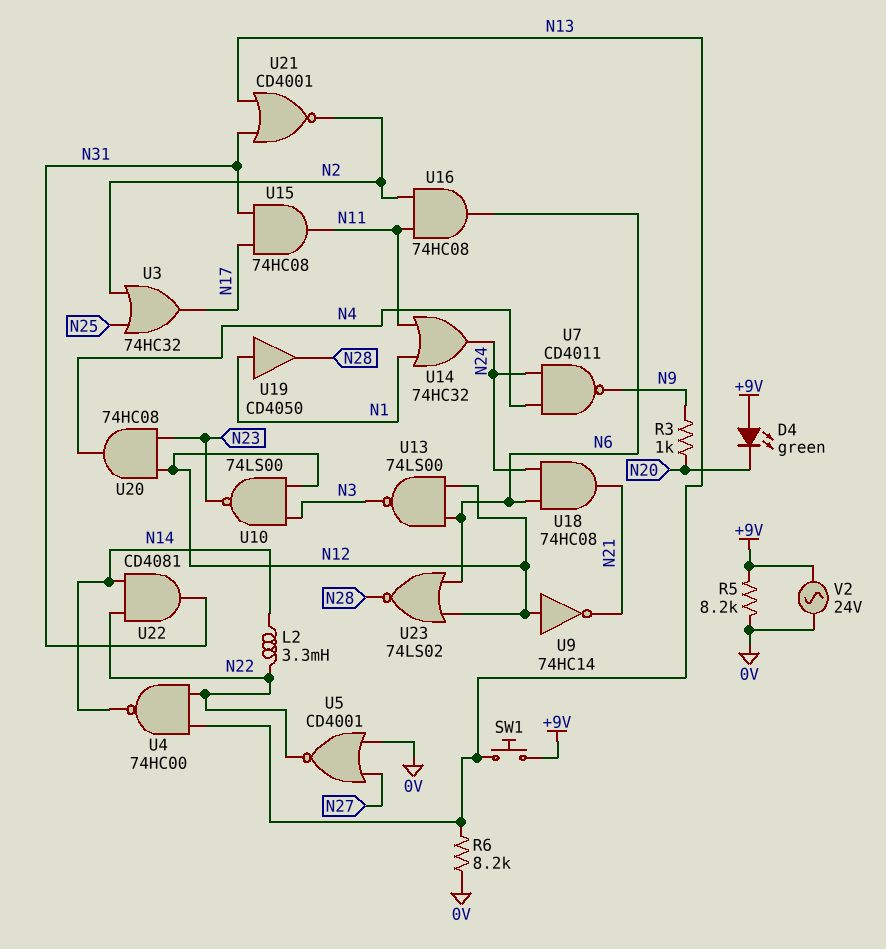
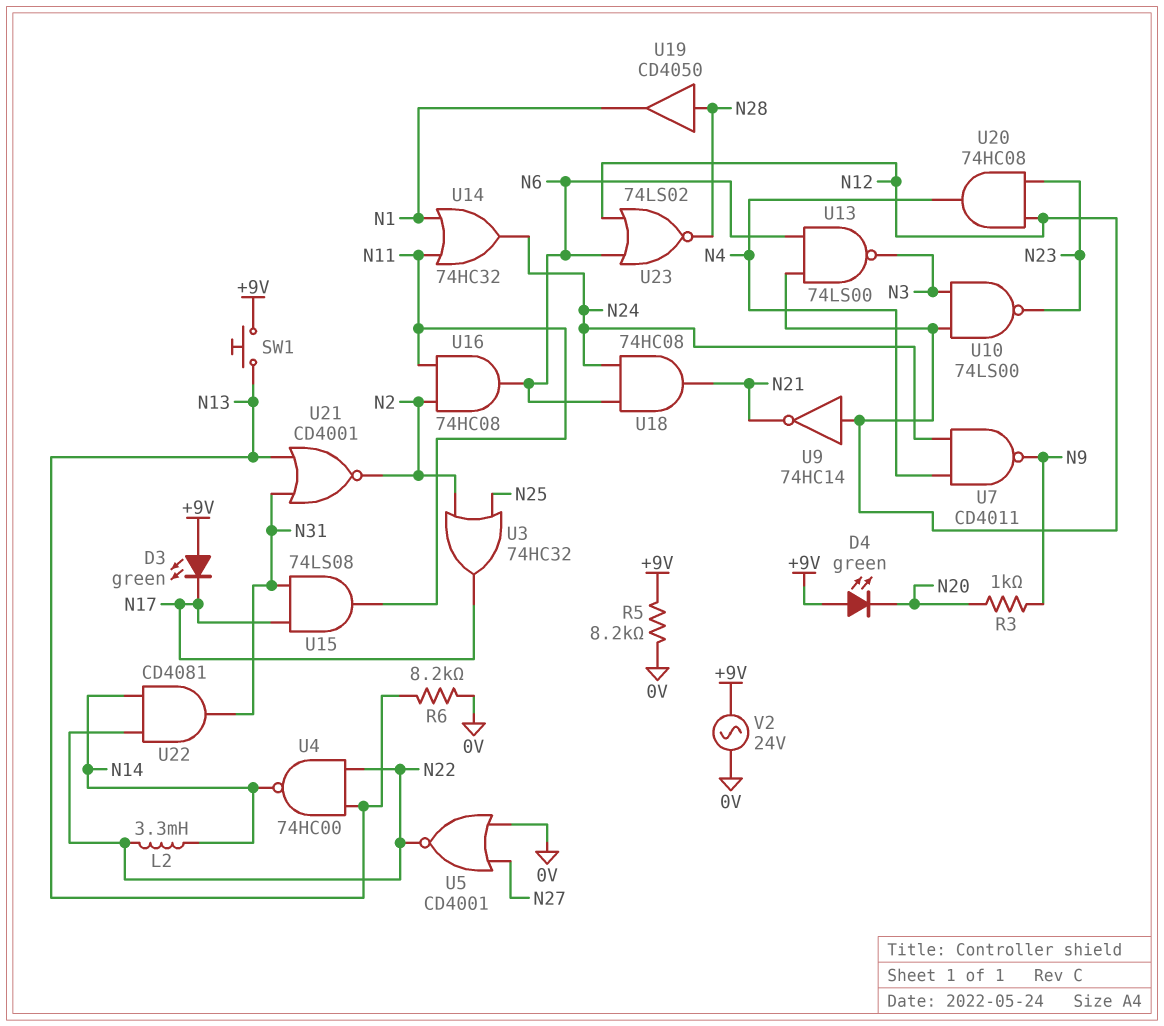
D3: none -> LED green (A +9V, K N17)
U15: AND 74HC08 (in N17, in N31, out N11) -> AND 74LS08 (in N17, in N31, out N11)
U19: buffer CD4050 (in N1, out N28) -> buffer CD4050 (in N28, out N1)

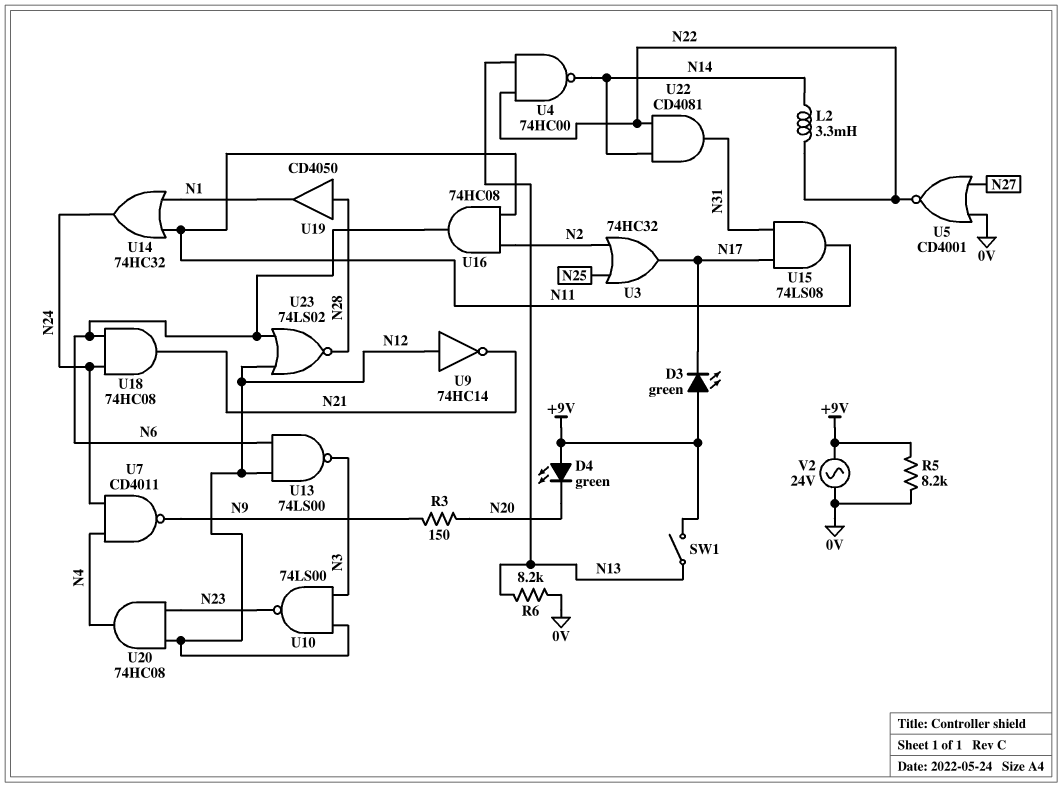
R3: 1k (N9, N20) -> 150 (N9, N20)
SW1: button (+9V, N13) -> switch (+9V, N13)
U21: NOR CD4001 (in N13, in N31, out N2) -> none

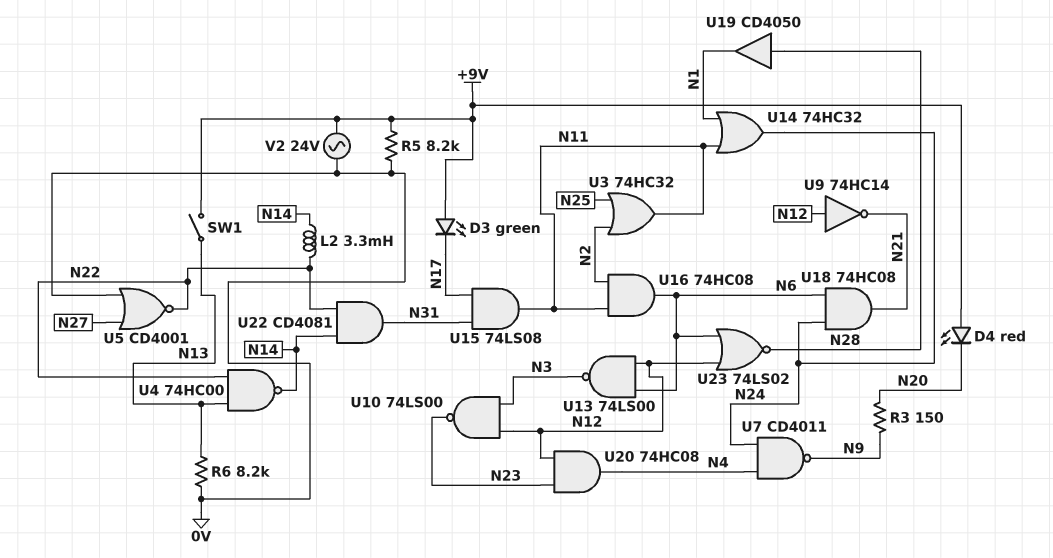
D4: LED green (A +9V, K N20) -> LED red (A +9V, K N20)
U3: OR 74HC32 (in N2, in N25, out N17) -> OR 74HC32 (in N2, in N25, out N11)

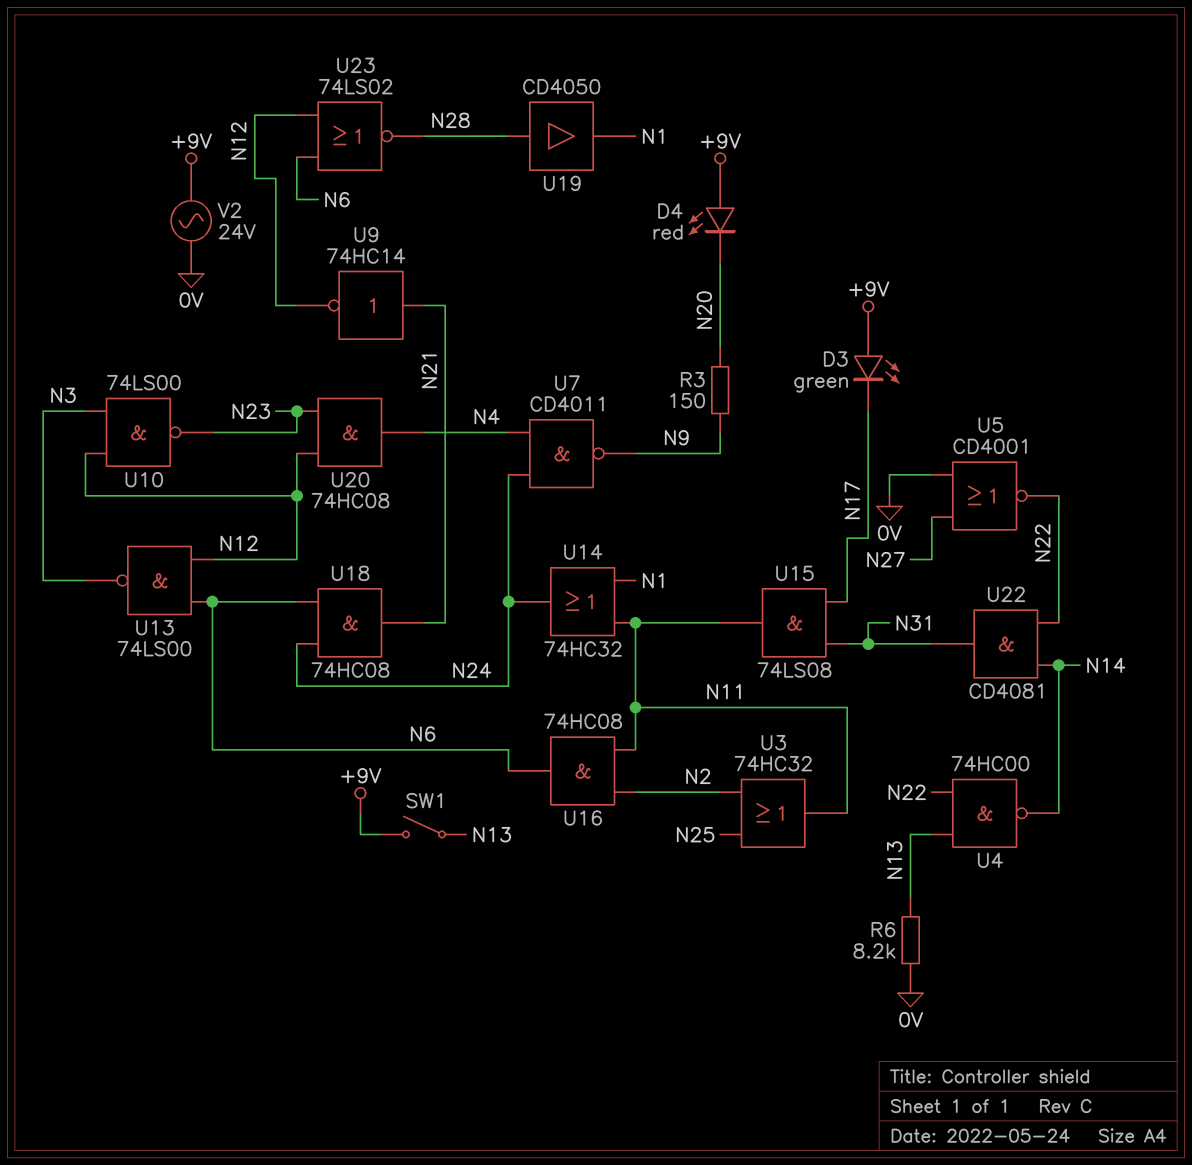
L2: 3.3mH (N14, N22) -> none
R5: 8.2k (+9V, 0V) -> none
U9: NOT 74HC14 (in N12, out N21) -> NOT 74HC14 (in N21, out N12)

